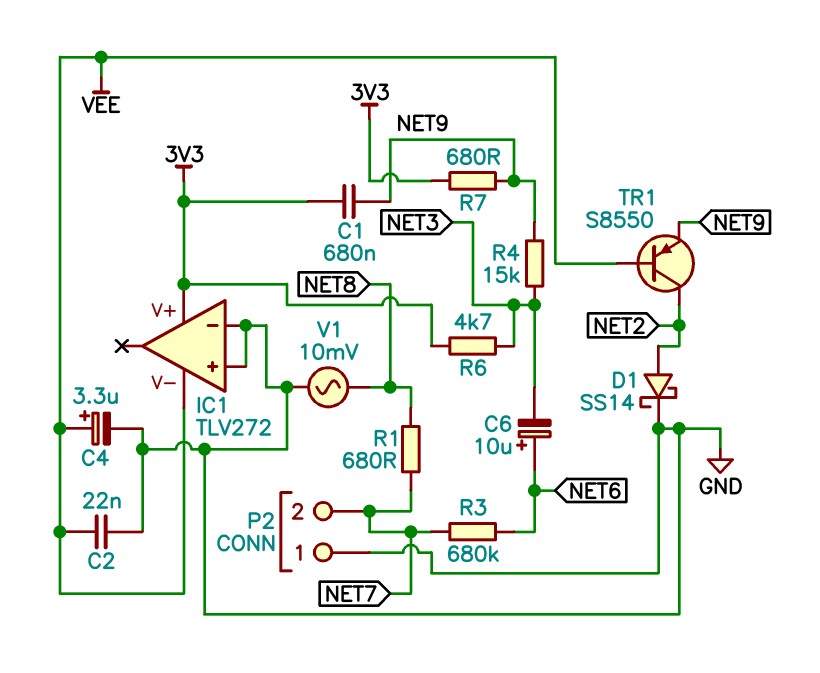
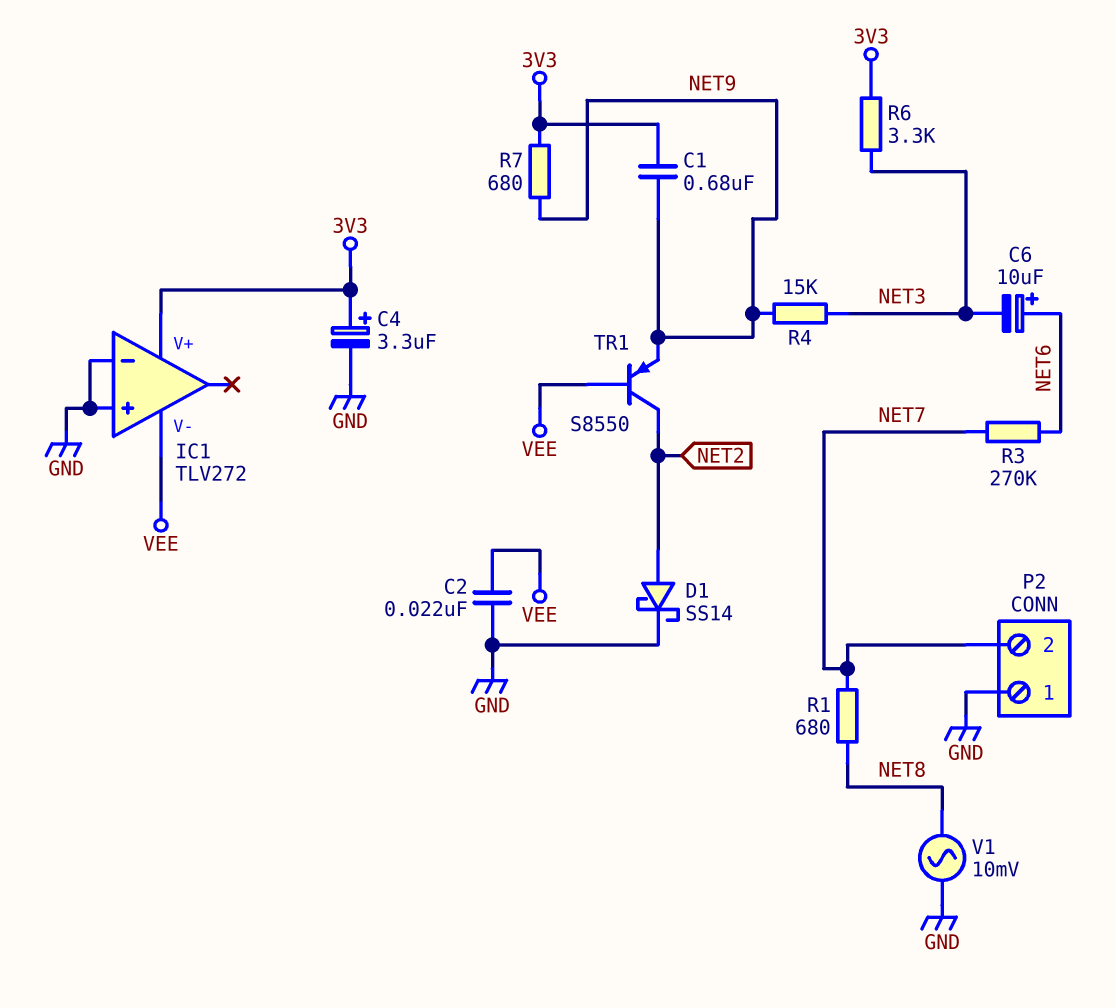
C4: 3.3uF (plus VEE, minus GND) -> 3.3uF (plus 3V3, minus GND)
R3: 680k (NET6, NET7) -> 270k (NET6, NET7)
R6: 4.7k (3V3, NET3) -> 3.3k (3V3, NET3)

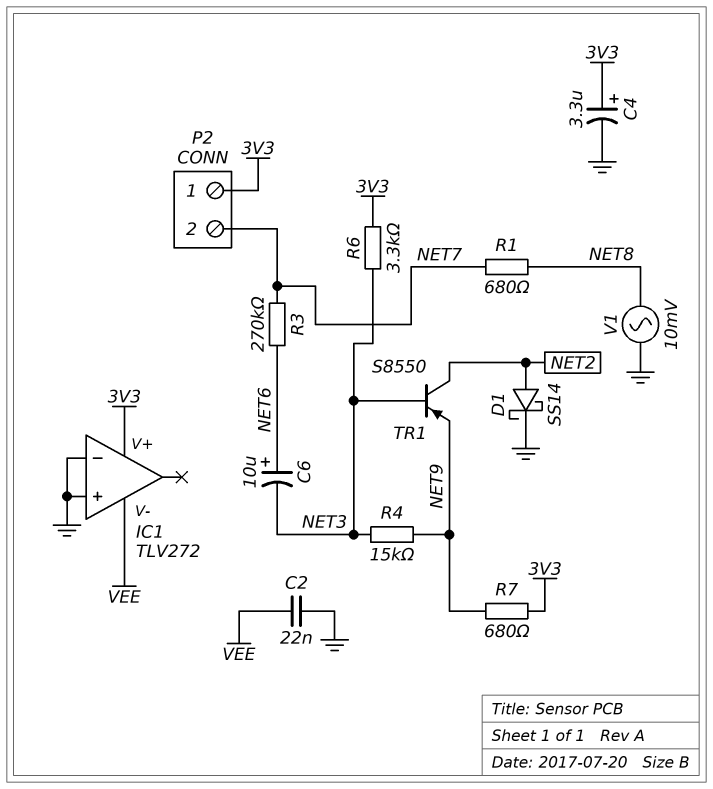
C1: 680nF (3V3, NET9) -> none
P2 pin 1: GND -> 3V3
TR1: PNP S8550 (B VEE, C NET2, E NET9) -> PNP S8550 (B NET3, C NET2, E NET9)

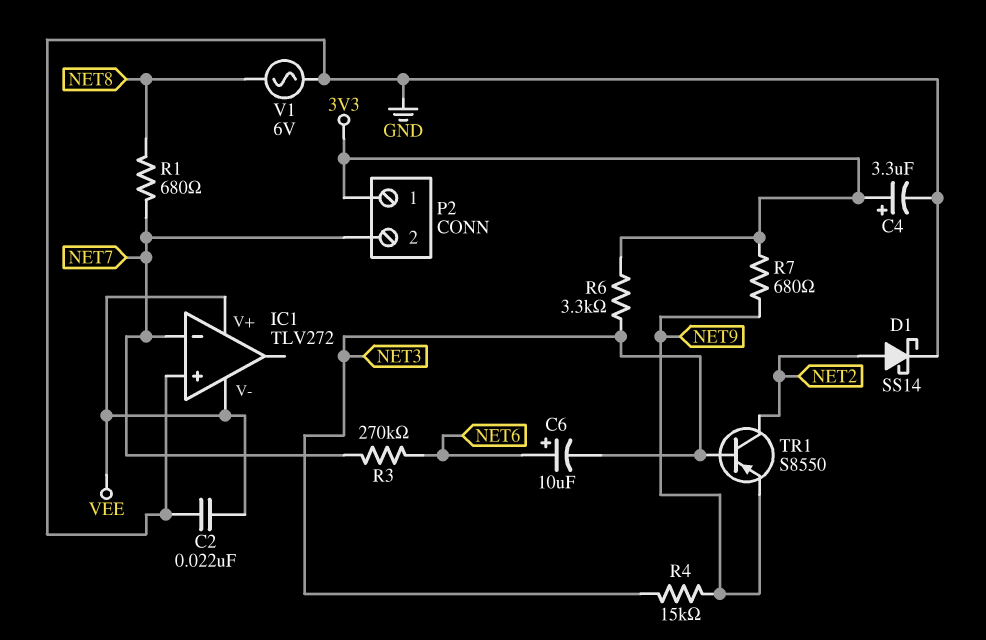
IC1 pin V+: 3V3 -> VEE
IC1 pin in-: GND -> NET7
V1: AC 10mV (GND, NET8) -> AC 6V (GND, NET8)

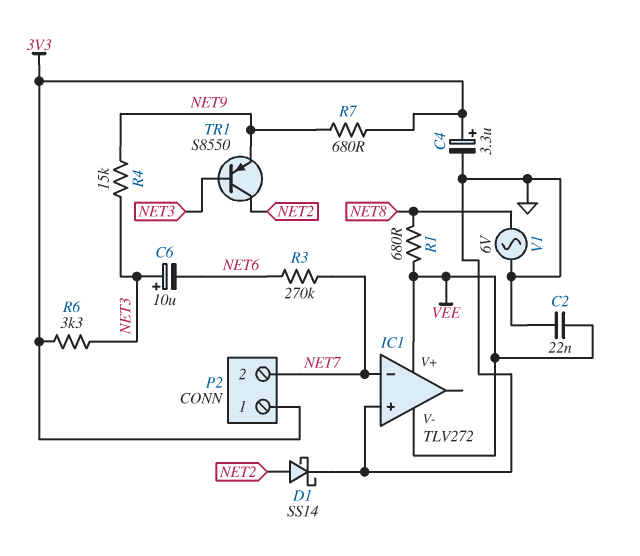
C6: 10uF (plus NET6, minus NET3) -> 10uF (plus NET3, minus NET6)
R1: 680 (NET7, NET8) -> 680 (NET8, VEE)

